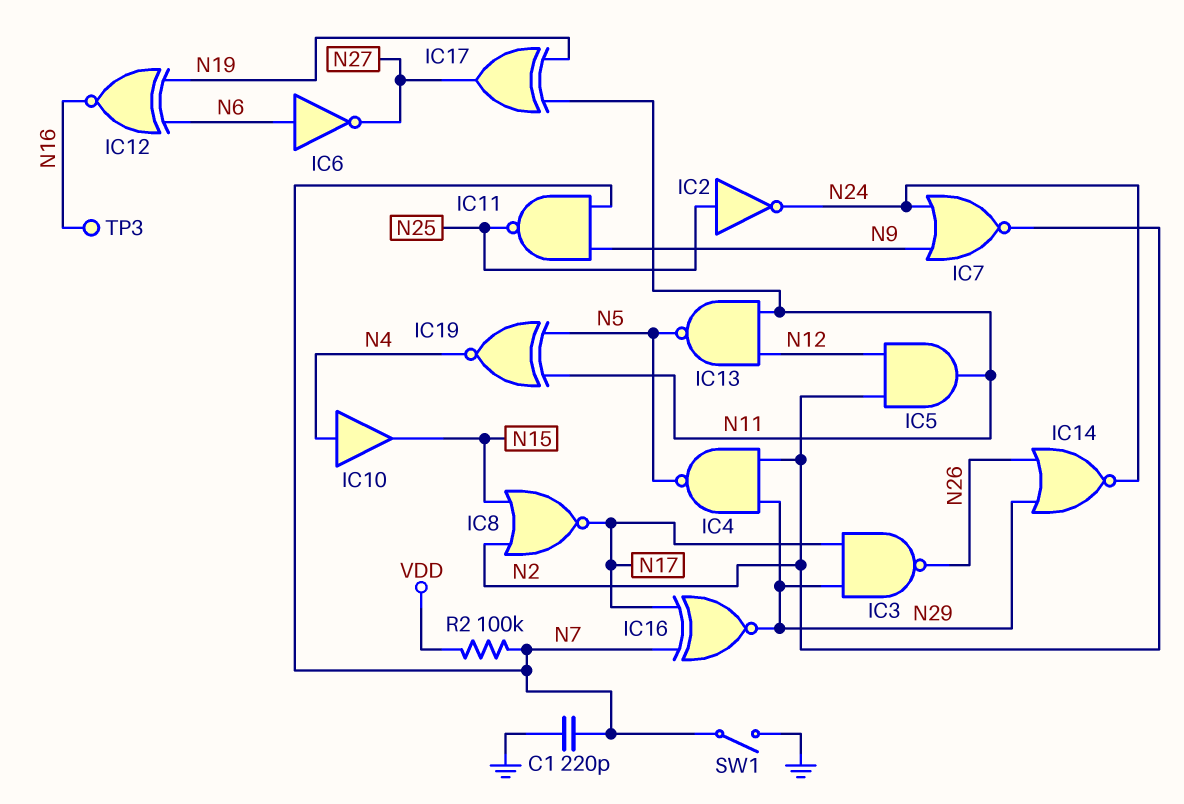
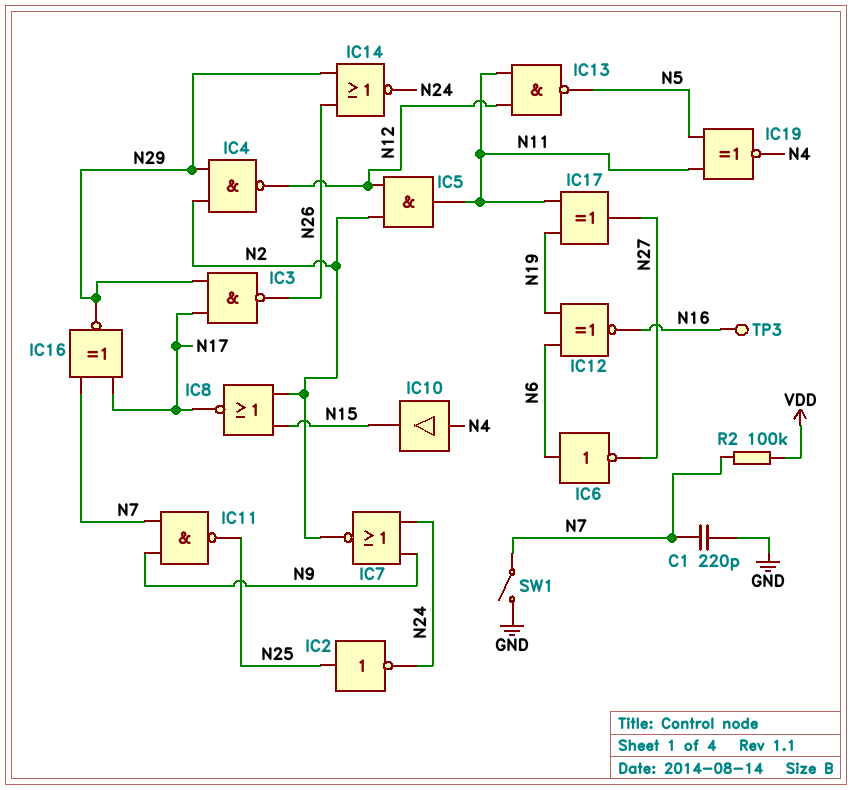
IC4: NAND (in N2, in N29, out N5) -> NAND (in N2, in N29, out N12)

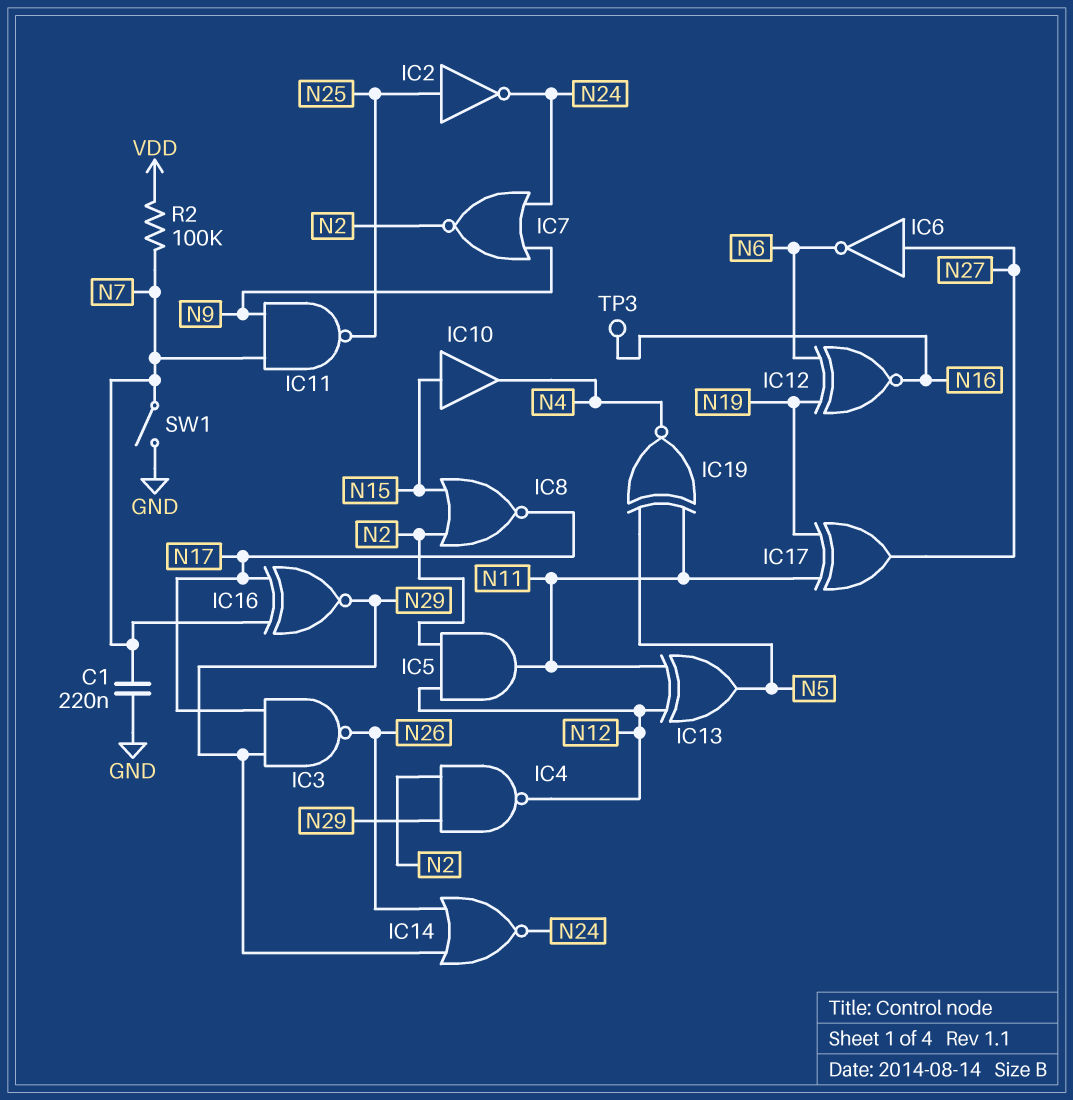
C1: 220pF (GND, N7) -> 220nF (GND, N7)
IC6: NOT (in N6, out N27) -> NOT (in N27, out N6)
IC10: buffer (in N4, out N15) -> buffer (in N15, out N4)
IC13: NAND (in N11, in N12, out N5) -> XOR (in N11, in N12, out N5)

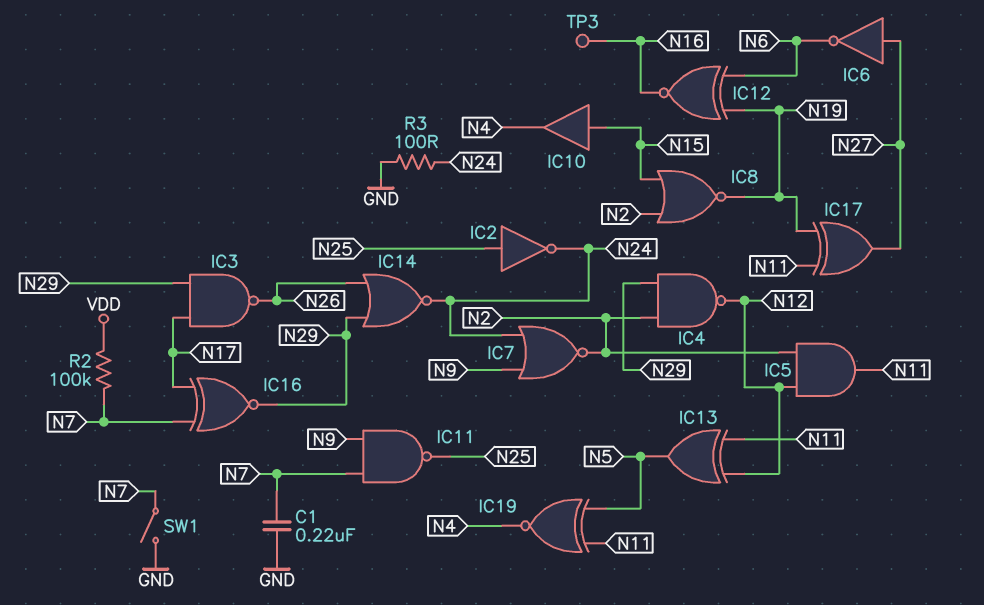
IC8: NOR (in N2, in N15, out N17) -> NOR (in N2, in N15, out N19)
R3: none -> 100 (GND, N24)

